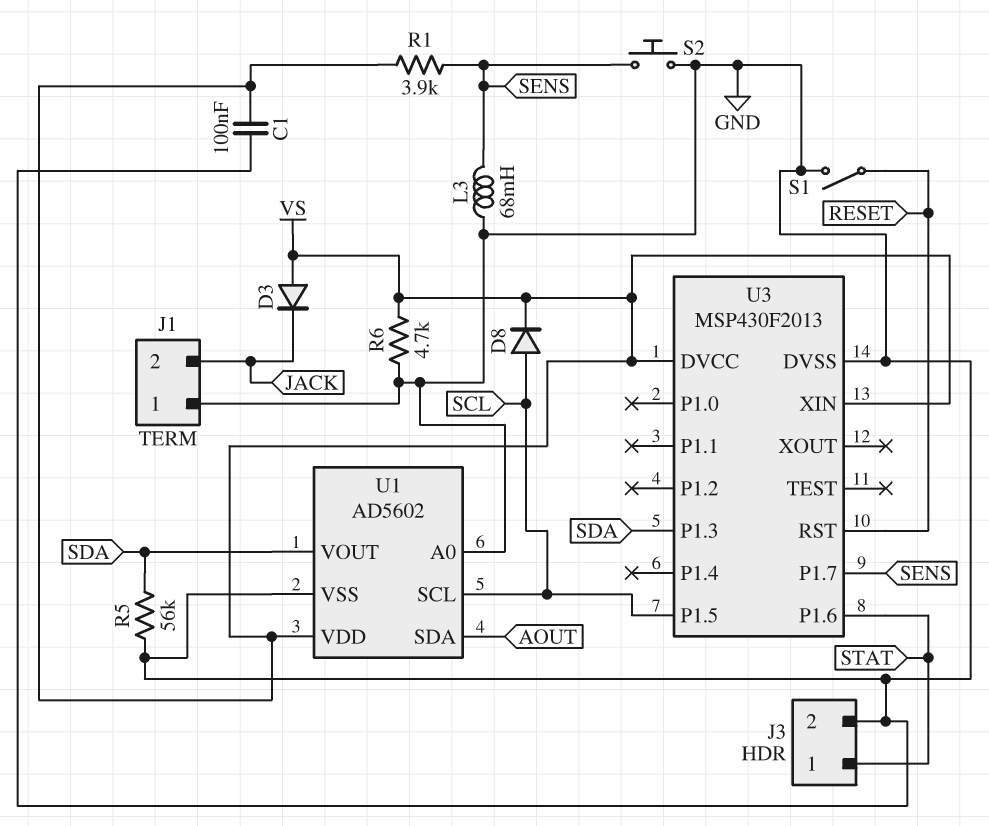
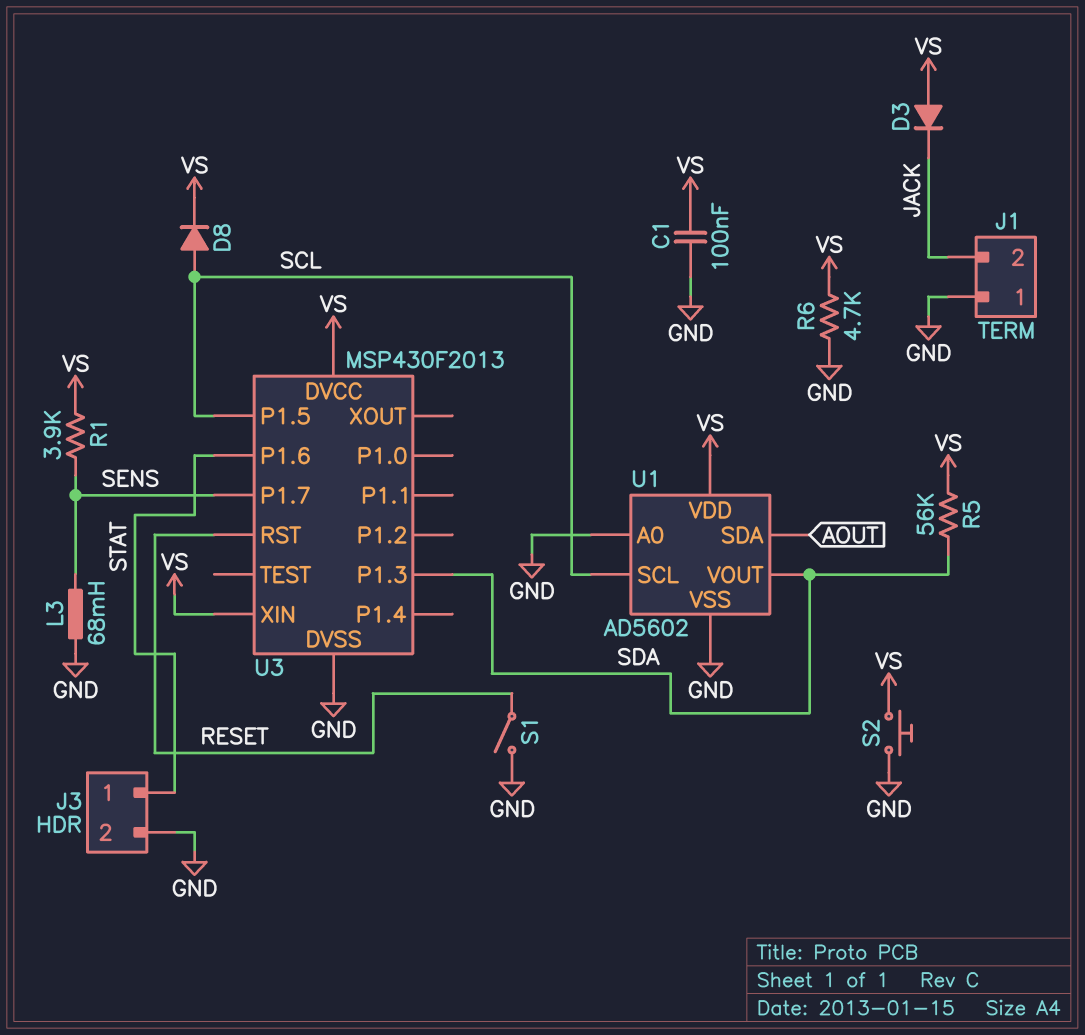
R5: 56k (GND, SDA) -> 56k (SDA, VS)
S2: button (GND, SENS) -> button (GND, VS)

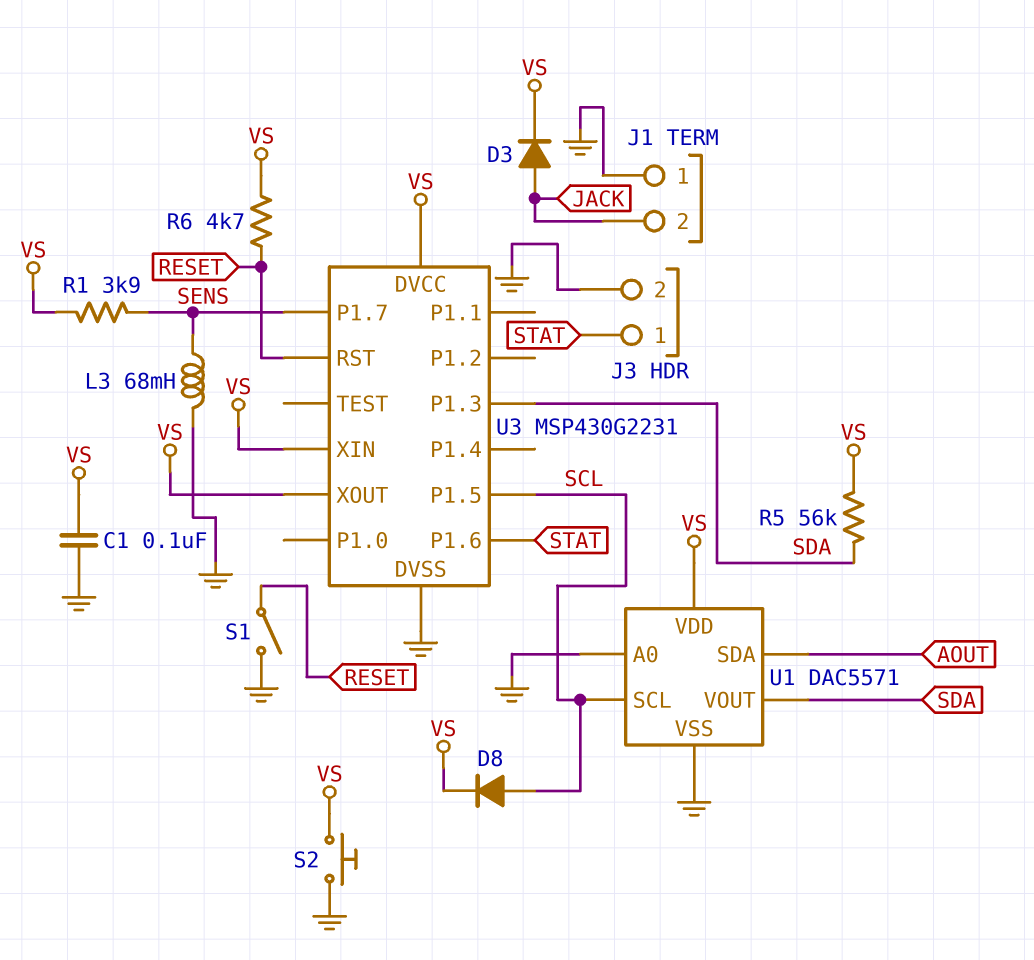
D3: diode (A VS, K JACK) -> diode (A JACK, K VS)
R6: 4.7k (GND, VS) -> 4.7k (RESET, VS)
U1: AD5602 -> DAC5571
U3: MSP430F2013 -> MSP430G2231
U3 pin XOUT: none -> VS

